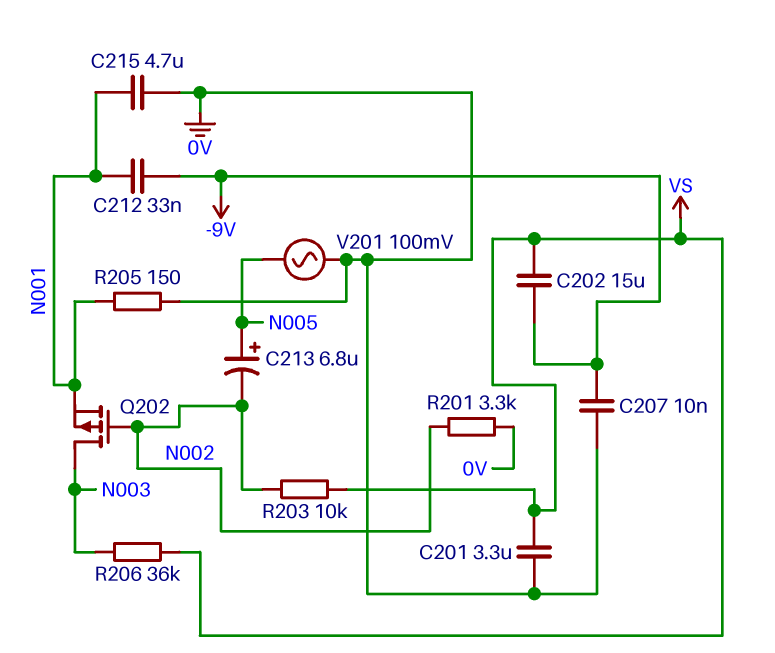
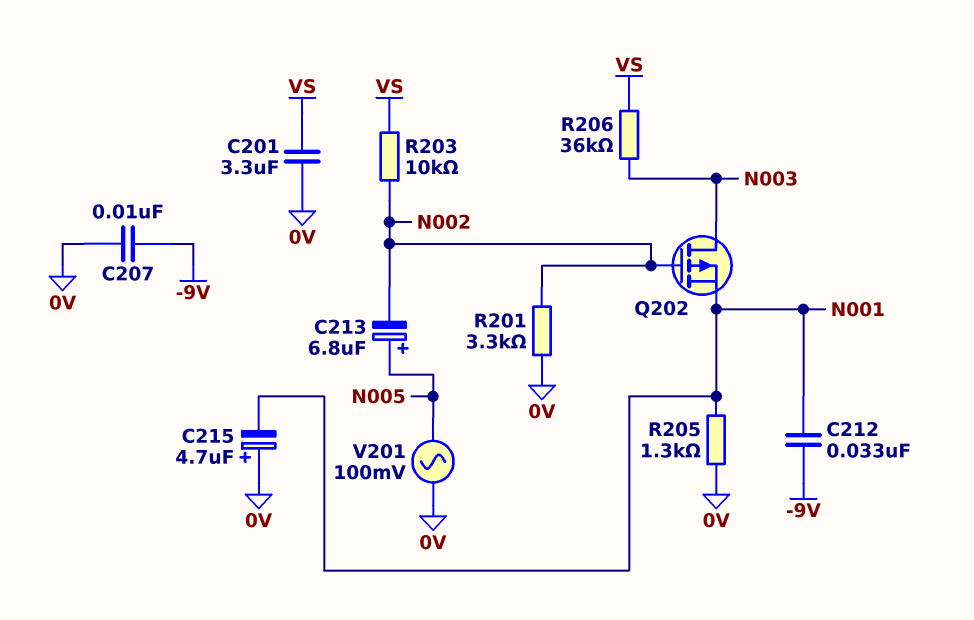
C202: 15uF (-9V, VS) -> none
C215: 4.7uF (0V, N001) -> 4.7uF (plus 0V, minus N001)
R205: 150 (0V, N001) -> 1.3k (0V, N001)

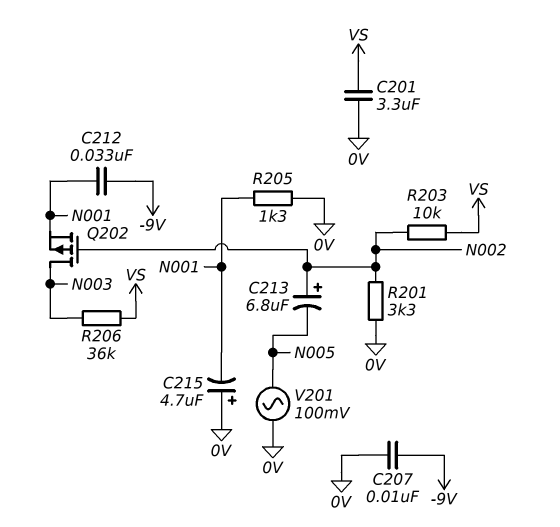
C213: 6.8uF (plus N005, minus N002) -> 6.8uF (plus N002, minus N005)

